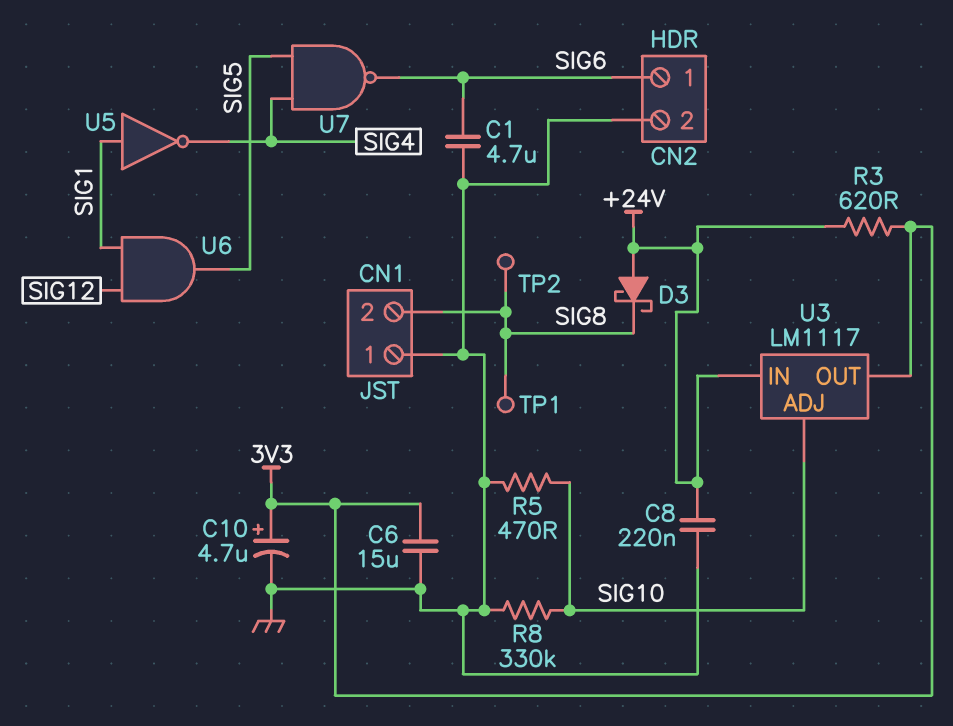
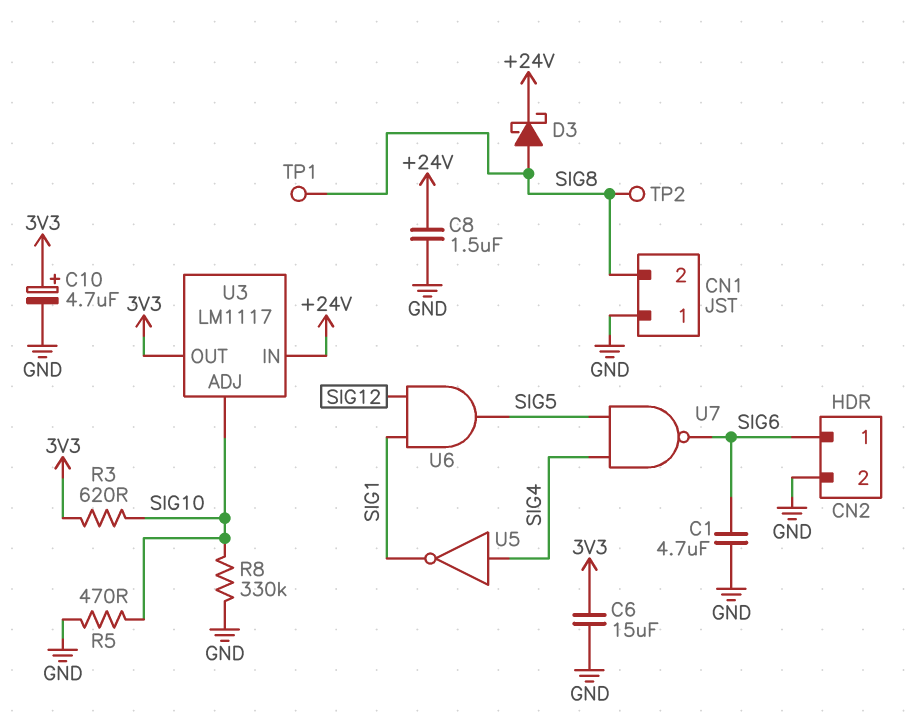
C8: 220nF (+24V, GND) -> 1.5uF (+24V, GND)
D3: schottky (A +24V, K SIG8) -> schottky (A SIG8, K +24V)
R3: 620 (+24V, 3V3) -> 620 (3V3, SIG10)
U5: NOT (in SIG1, out SIG4) -> NOT (in SIG4, out SIG1)

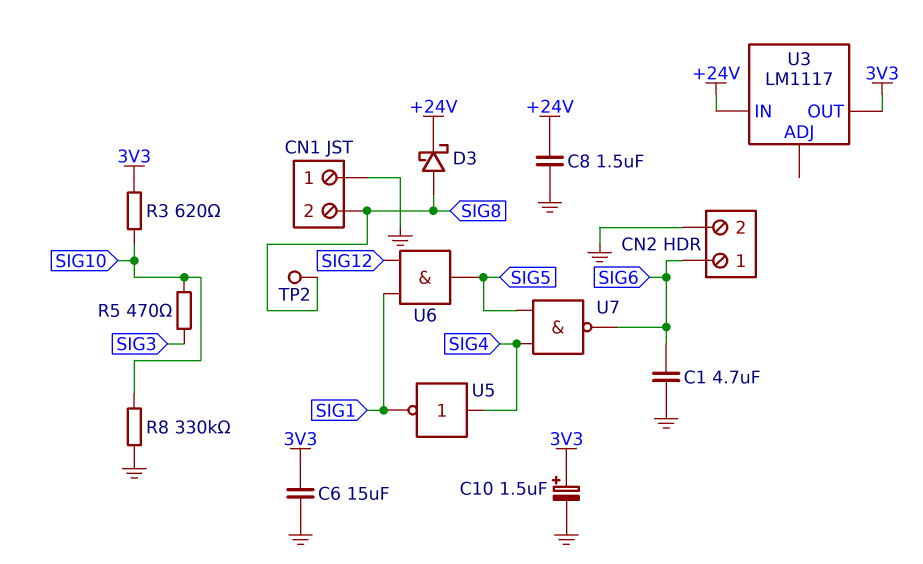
C10: 4.7uF (plus 3V3, minus GND) -> 1.5uF (plus 3V3, minus GND)
R5: 470 (GND, SIG10) -> 470 (SIG3, SIG10)
TP1: test point (SIG8) -> none
U3 pin ADJ: SIG10 -> none

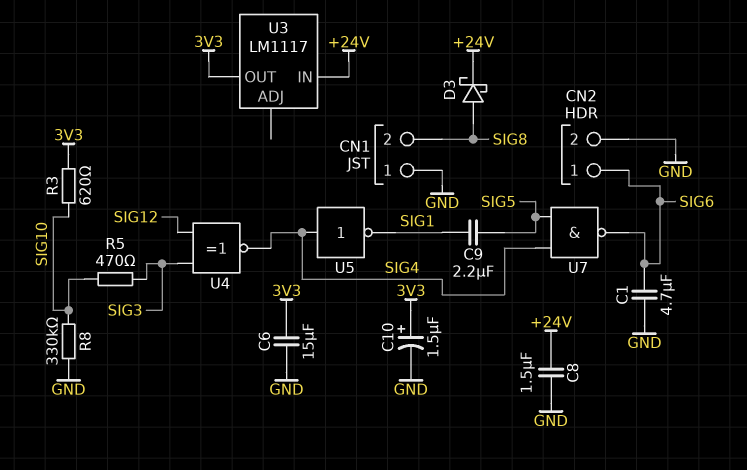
C9: none -> 2.2uF (SIG1, SIG5)
TP2: test point (SIG8) -> none
U4: none -> XNOR (in SIG3, in SIG12, out SIG4)
U6: AND (in SIG1, in SIG12, out SIG5) -> none

